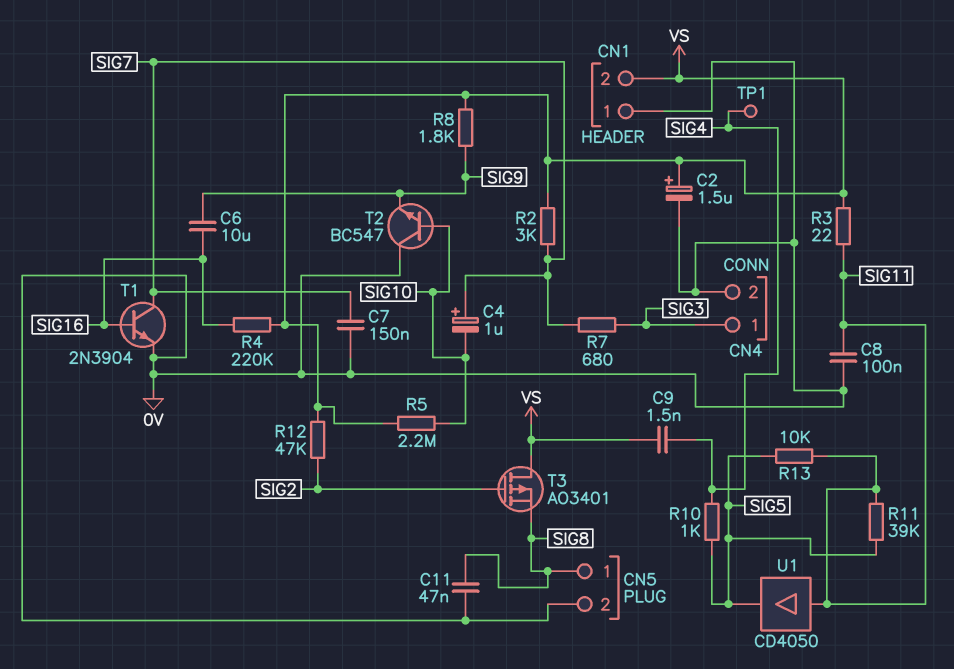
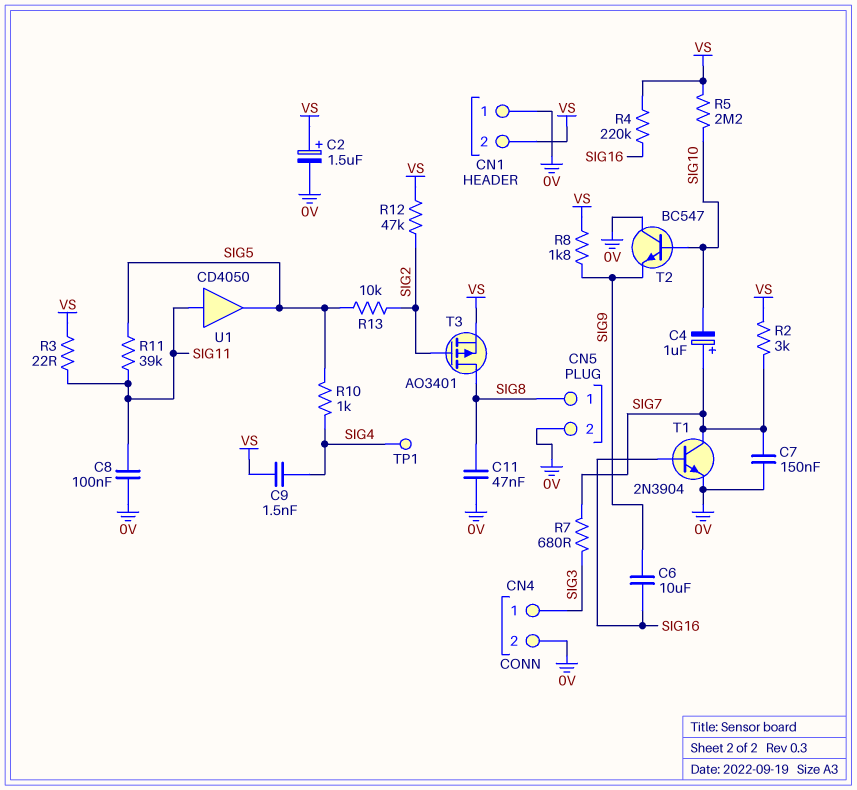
R13: 10k (SIG5, SIG11) -> 10k (SIG2, SIG5)
T3: PMOS AO3401 (G SIG2, D VS, S SIG8) -> PMOS AO3401 (G SIG2, D SIG8, S VS)

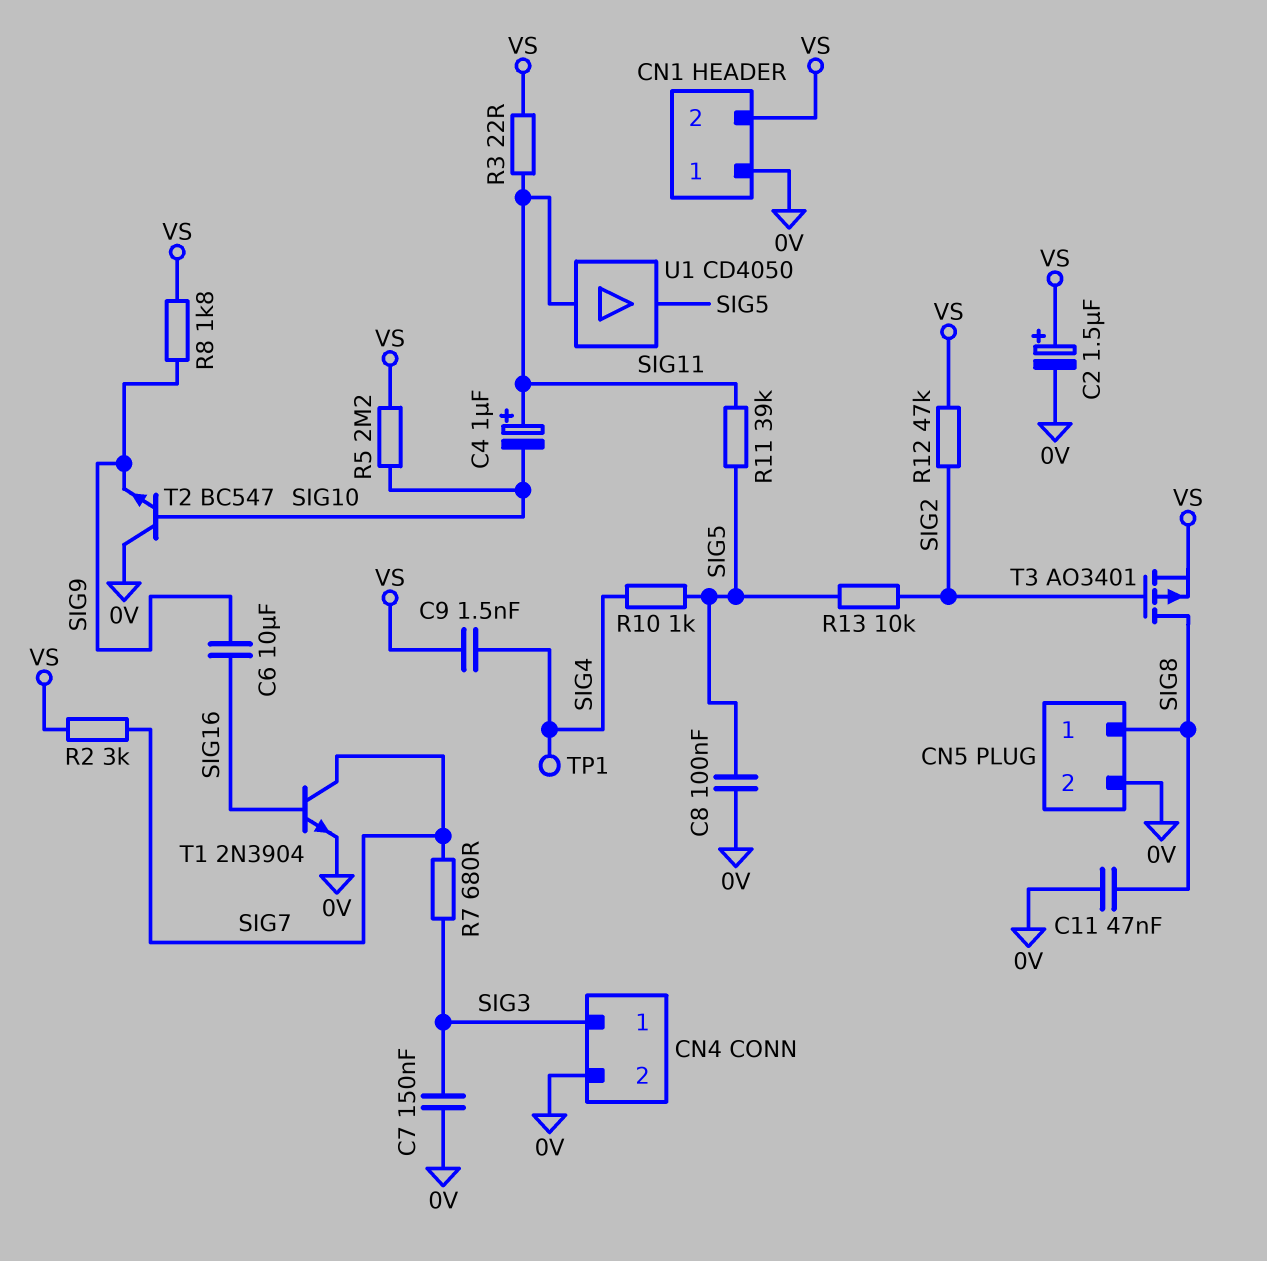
C4: 1uF (plus SIG7, minus SIG10) -> 1uF (plus SIG11, minus SIG10)
C7: 150nF (0V, SIG7) -> 150nF (0V, SIG3)
C8: 100nF (0V, SIG11) -> 100nF (0V, SIG5)
R4: 220k (SIG16, VS) -> none

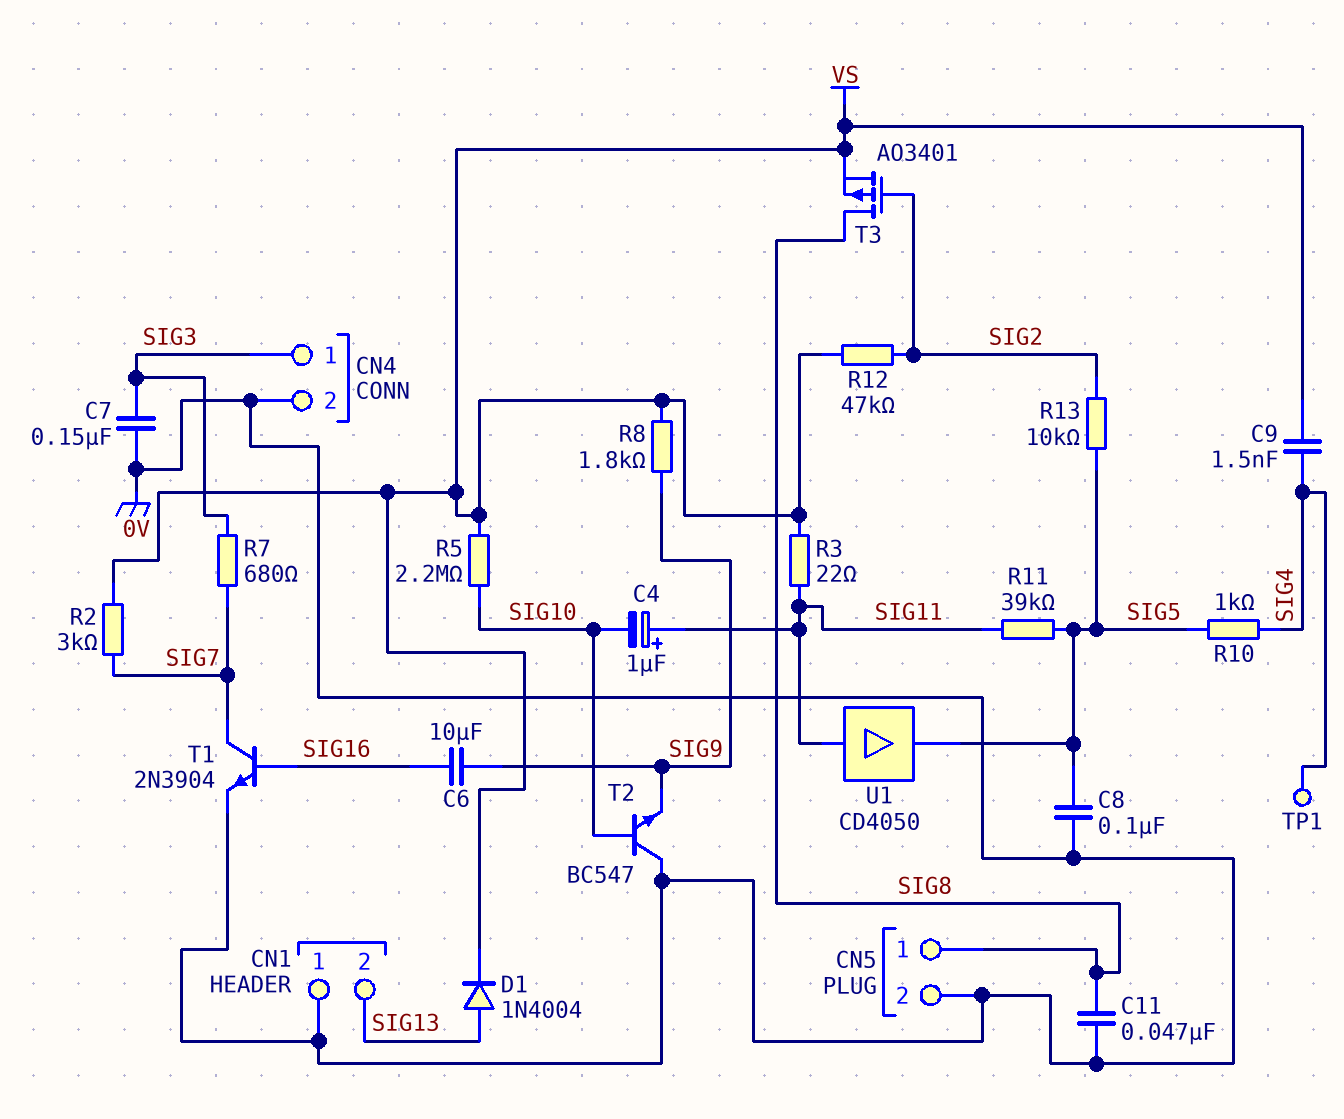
C2: 1.5uF (plus VS, minus 0V) -> none
CN1 pin 2: VS -> SIG13
D1: none -> diode 1N4004 (A SIG13, K VS)

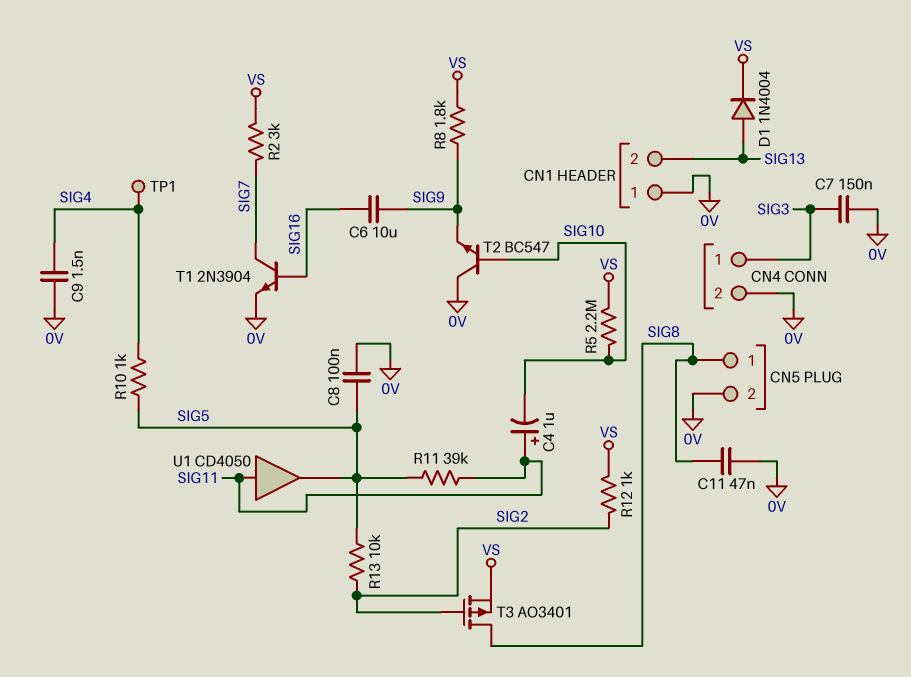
C9: 1.5nF (SIG4, VS) -> 1.5nF (0V, SIG4)
R3: 22 (SIG11, VS) -> none
R7: 680 (SIG3, SIG7) -> none
R12: 47k (SIG2, VS) -> 1k (SIG2, VS)

